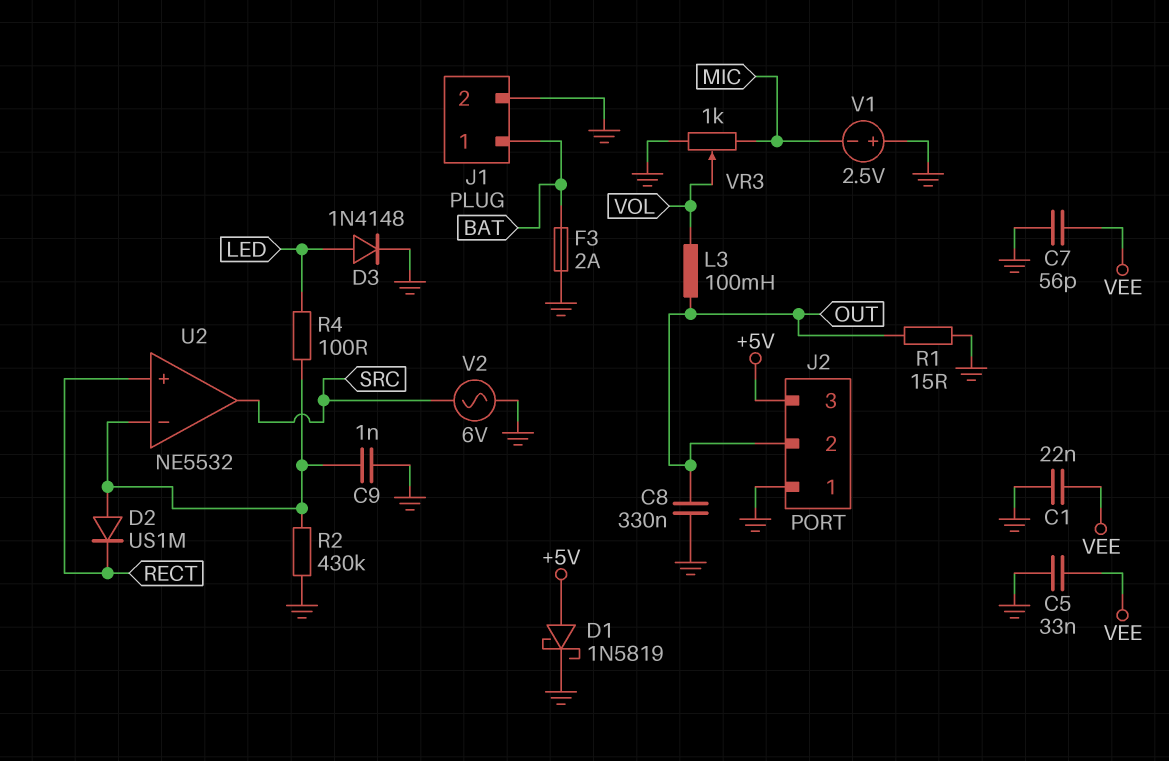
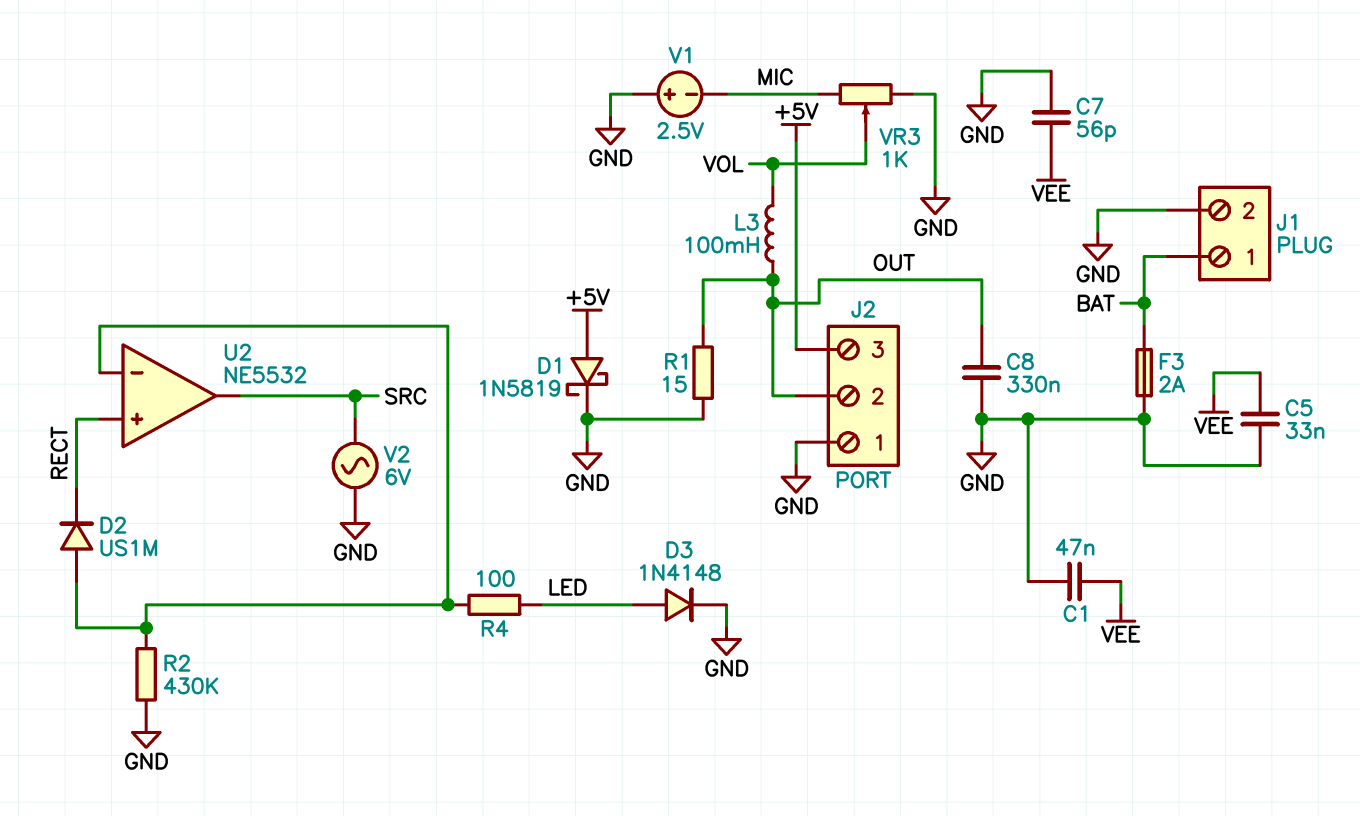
C1: 22nF (GND, VEE) -> 47nF (GND, VEE)
C9: 1nF (GND, U2/in-) -> none

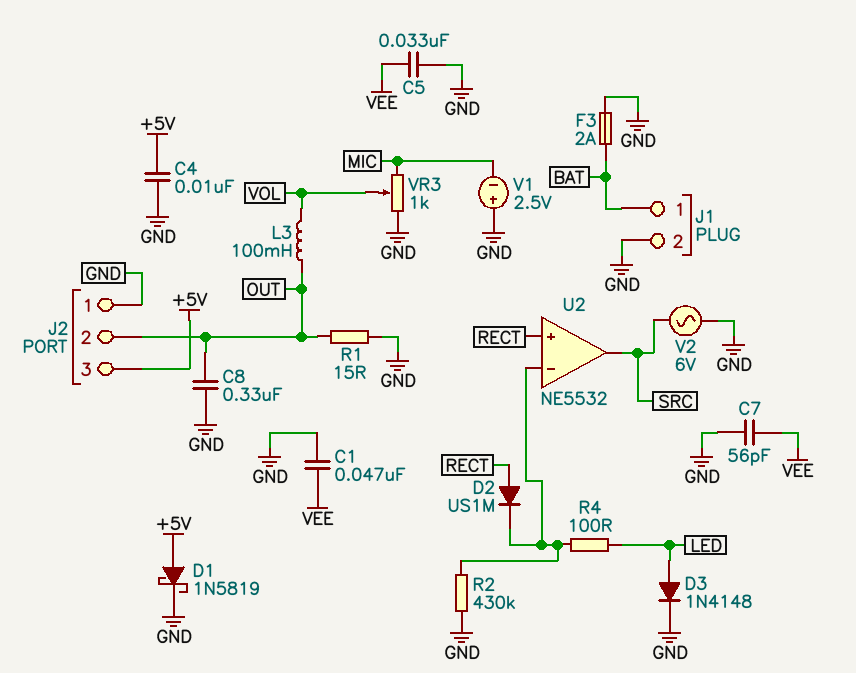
C4: none -> 10nF (+5V, GND)
D2: diode US1M (A U2/in-, K RECT) -> diode US1M (A RECT, K U2/in-)

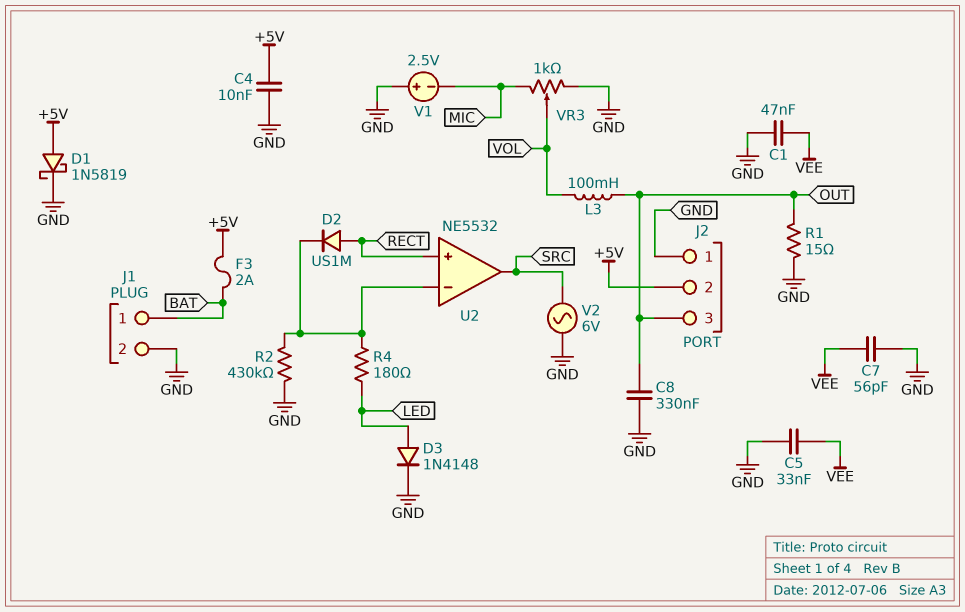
F3: 2A (BAT, GND) -> 2A (+5V, BAT)
J2 pin 2: OUT -> +5V
J2 pin 3: +5V -> OUT
R4: 100 (LED, U2/in-) -> 180 (LED, U2/in-)

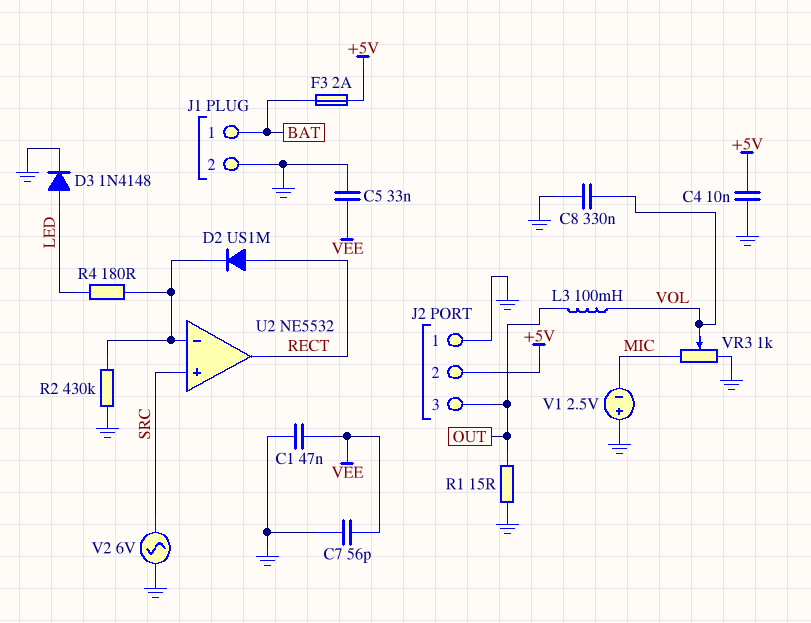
C8: 330nF (GND, OUT) -> 330nF (GND, VOL)
D1: schottky 1N5819 (A +5V, K GND) -> none
U2 pin in+: RECT -> SRC
U2 pin out: SRC -> RECT

